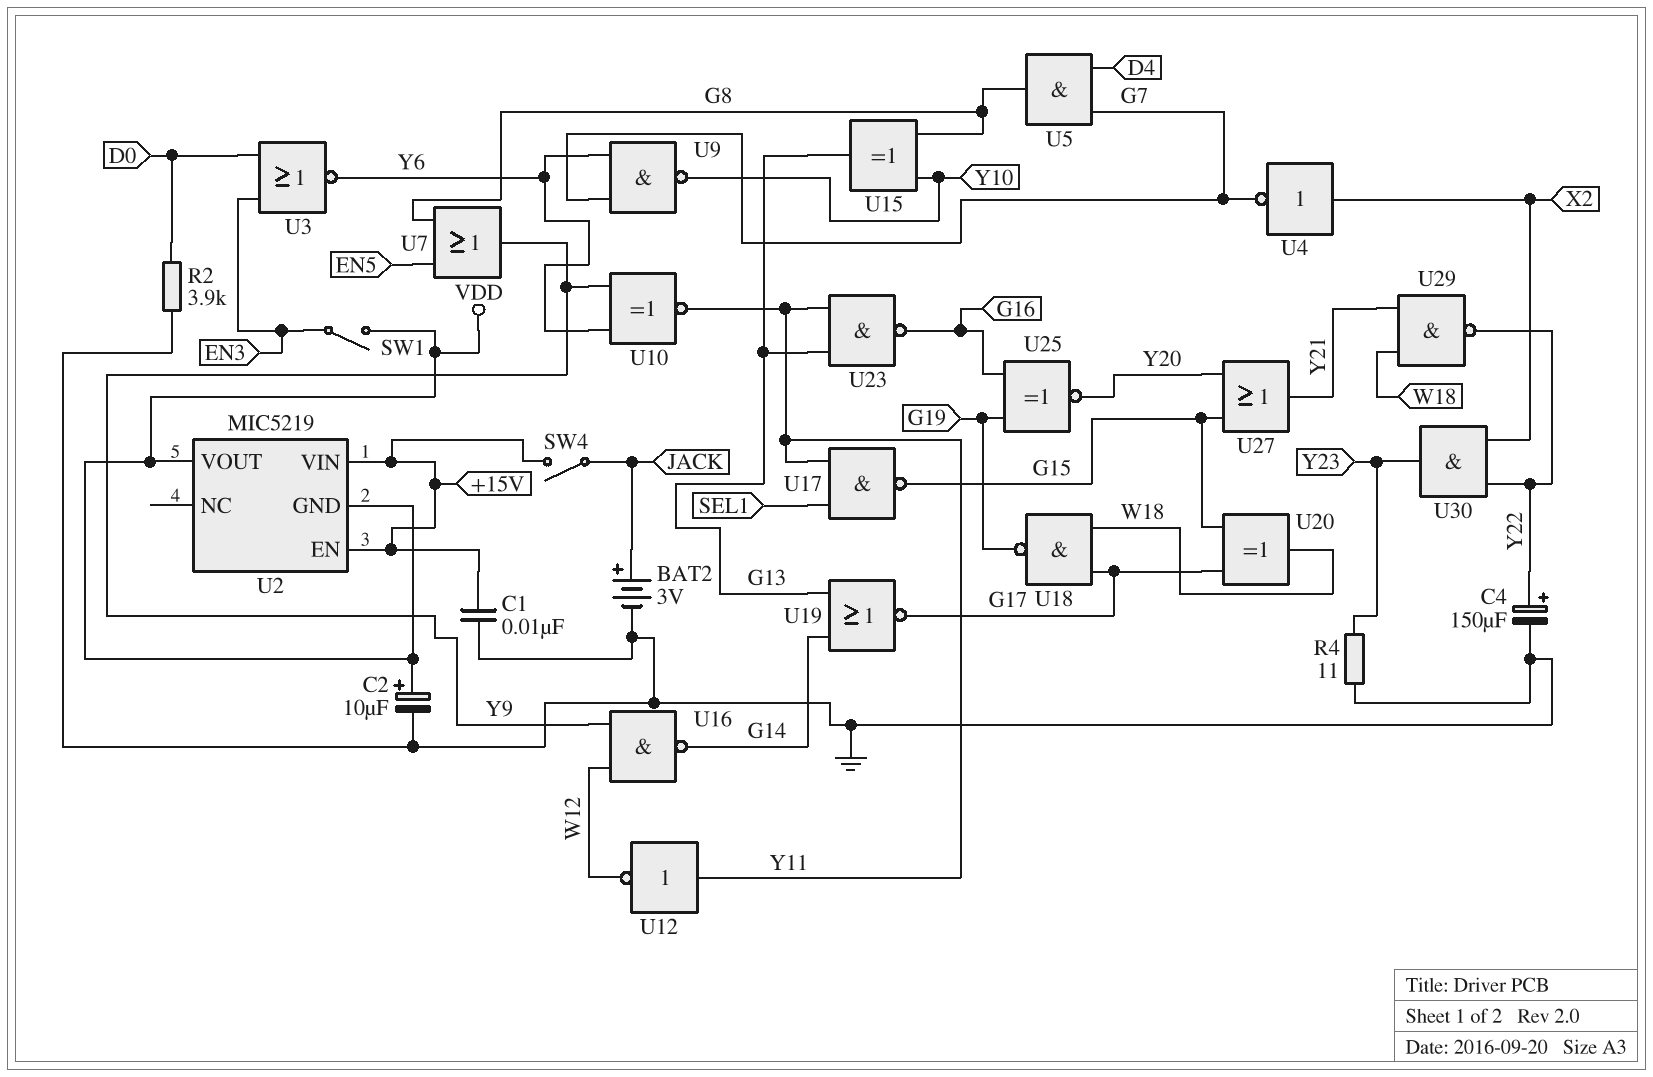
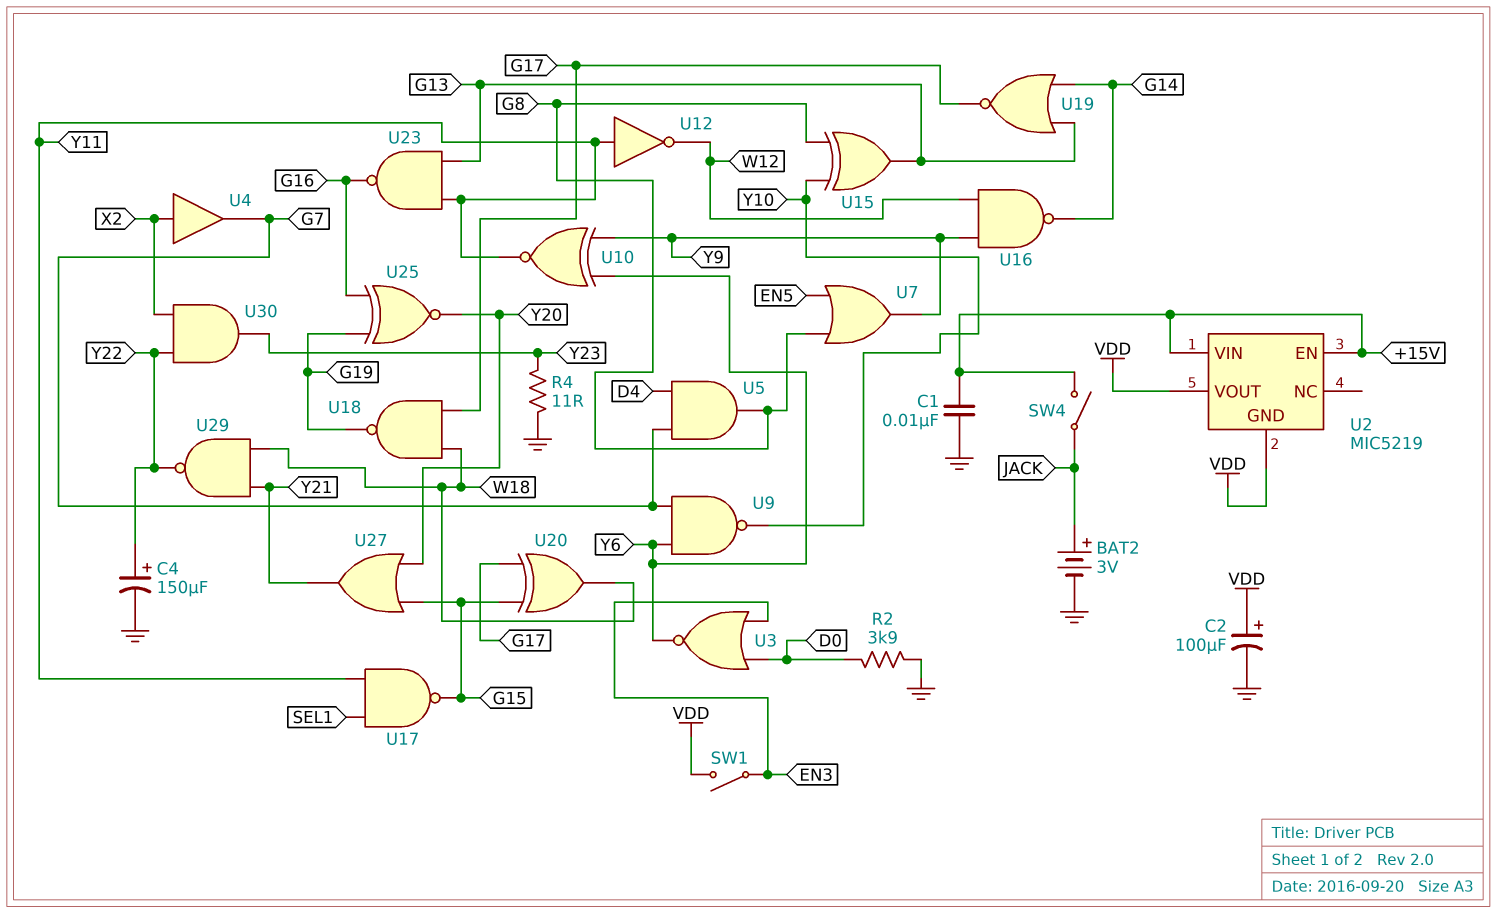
C2: 10uF (plus VDD, minus GND) -> 100uF (plus VDD, minus GND)
U4: NOT (in X2, out G7) -> buffer (in X2, out G7)

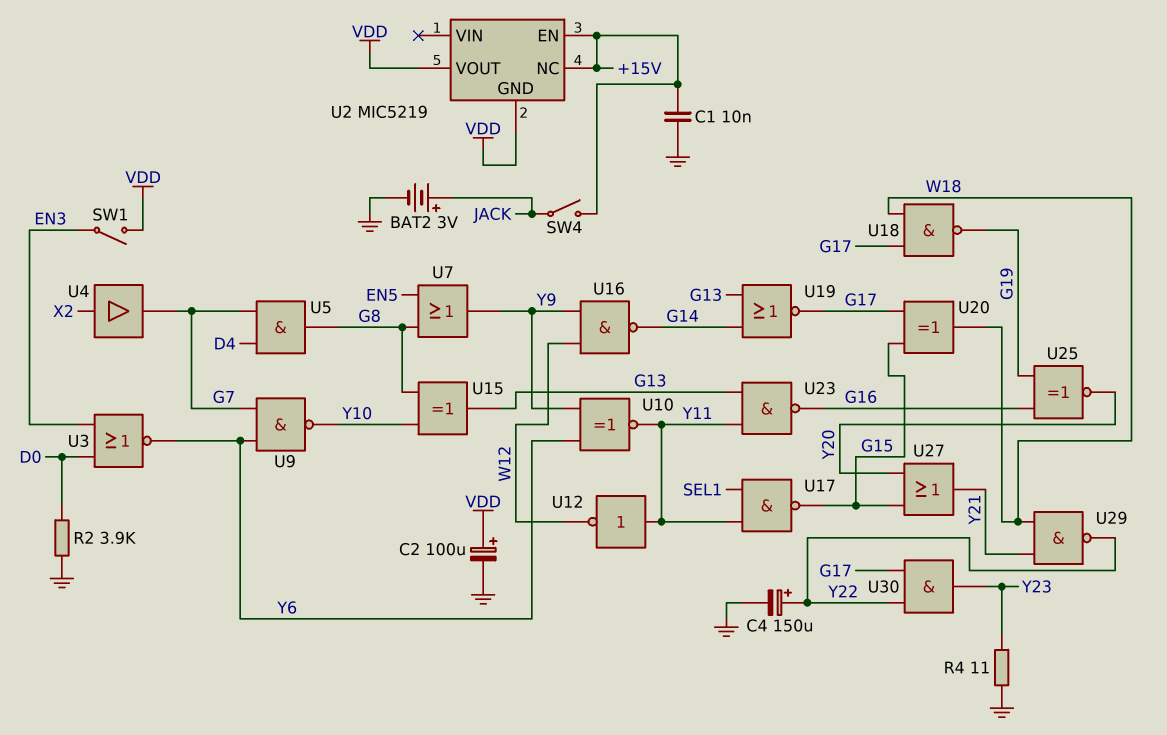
U2 pin NC: none -> +15V
U2 pin VIN: +15V -> none
U30: AND (in X2, in Y22, out Y23) -> AND (in G17, in Y22, out Y23)

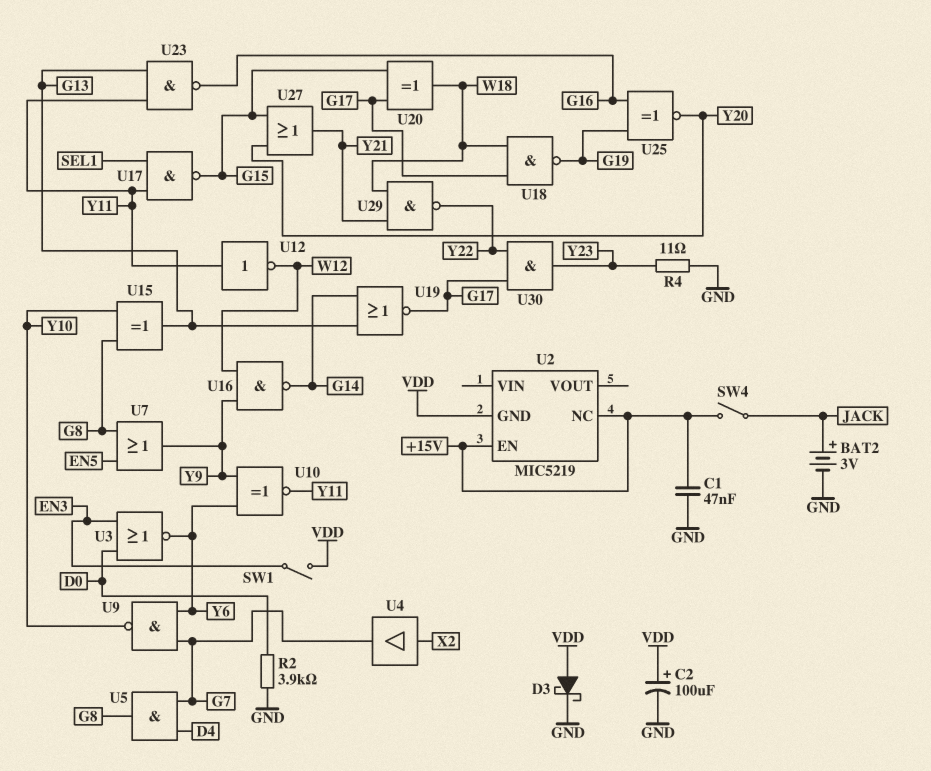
C1: 10nF (+15V, GND) -> 47nF (+15V, GND)
C4: 150uF (plus Y22, minus GND) -> none
D3: none -> schottky (A VDD, K GND)
U2 pin VOUT: VDD -> none

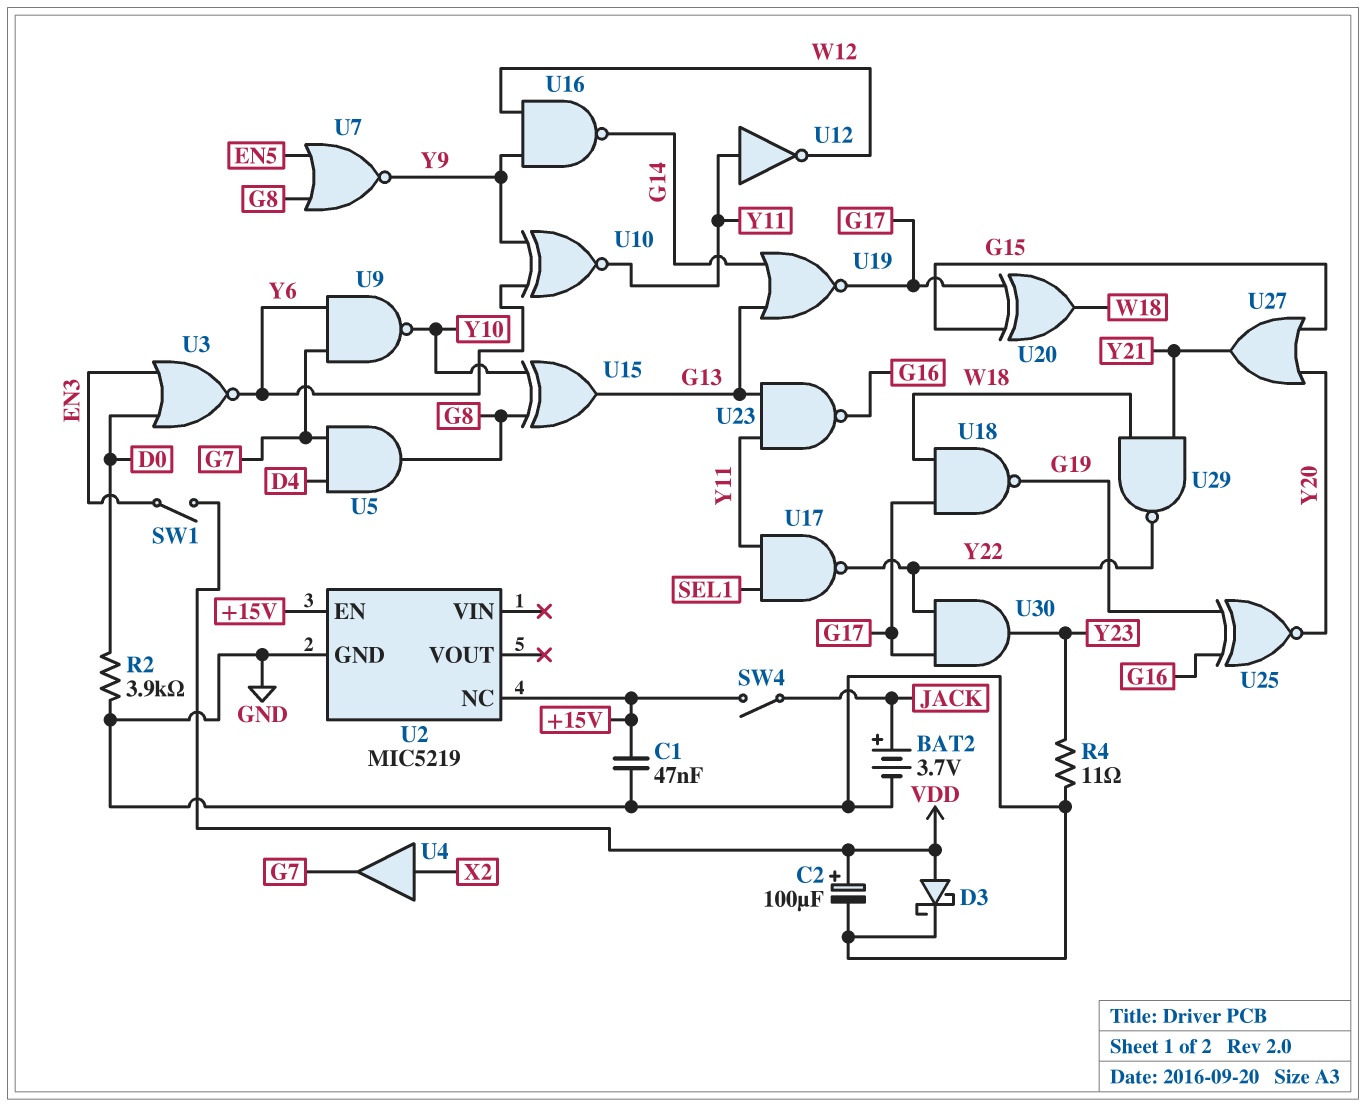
BAT2: 3V (plus JACK, minus GND) -> 3.7V (plus JACK, minus GND)
U2 pin GND: VDD -> GND
U7: OR (in EN5, in G8, out Y9) -> NOR (in EN5, in G8, out Y9)
U17: NAND (in SEL1, in Y11, out G15) -> NAND (in SEL1, in Y11, out Y22)

